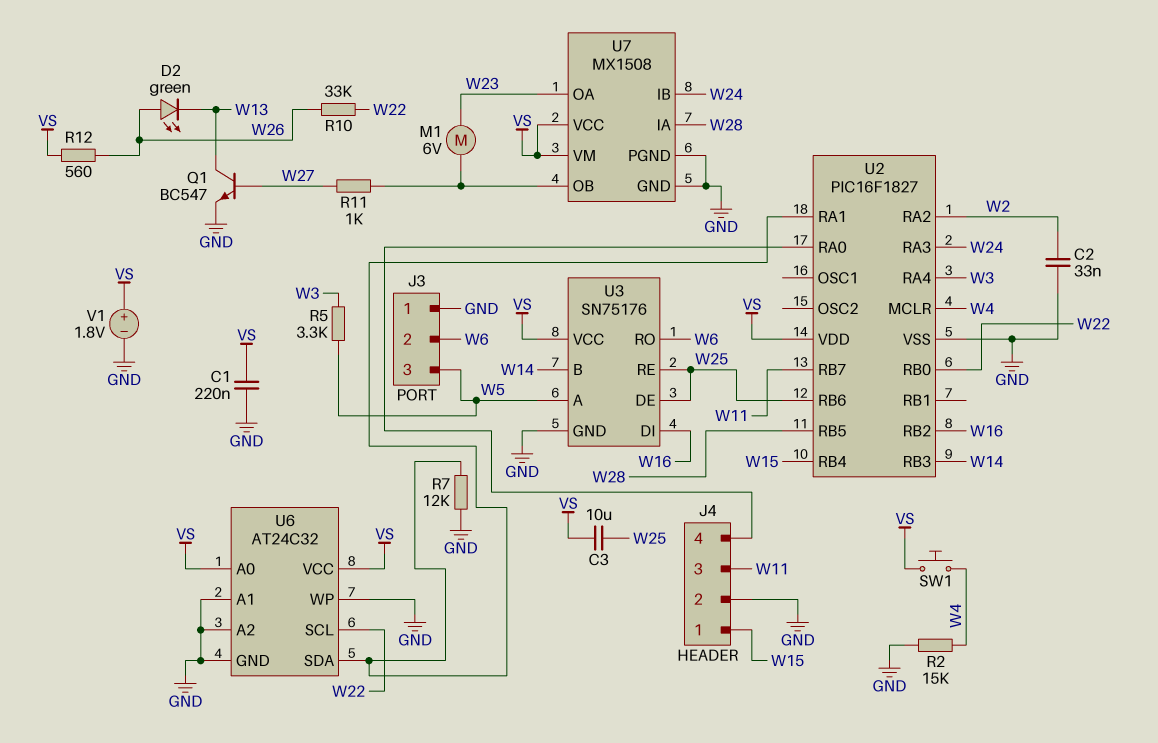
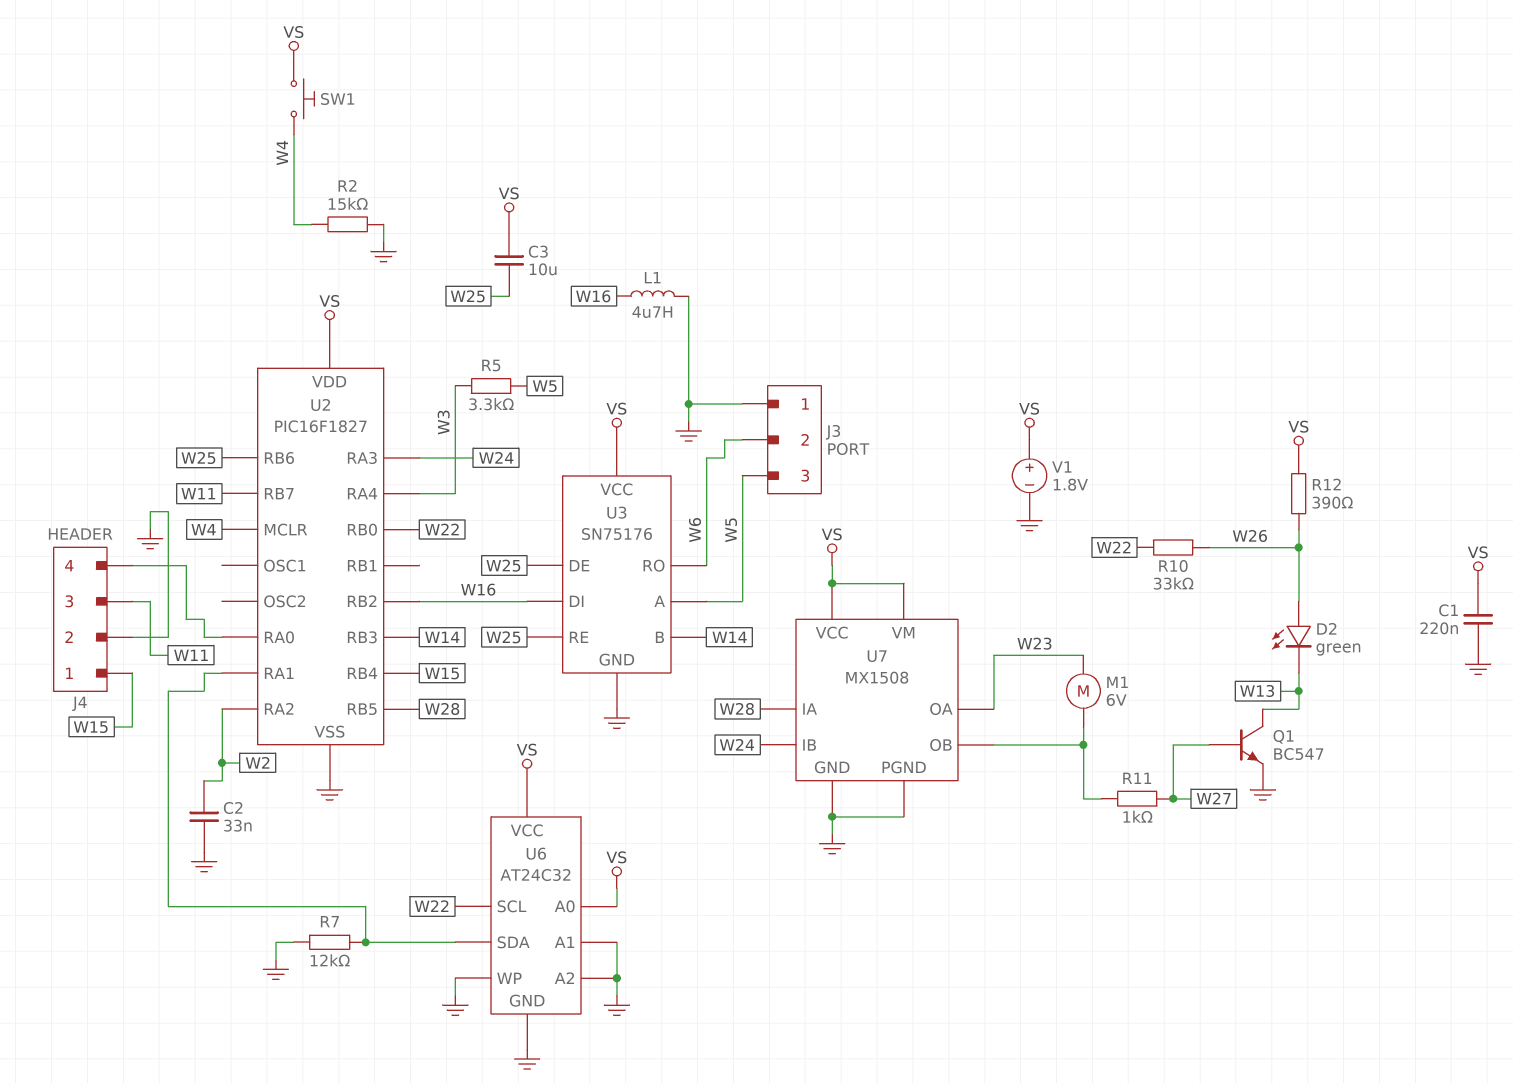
L1: none -> 4.7uH (GND, W16)
R12: 560 (VS, W26) -> 390 (VS, W26)

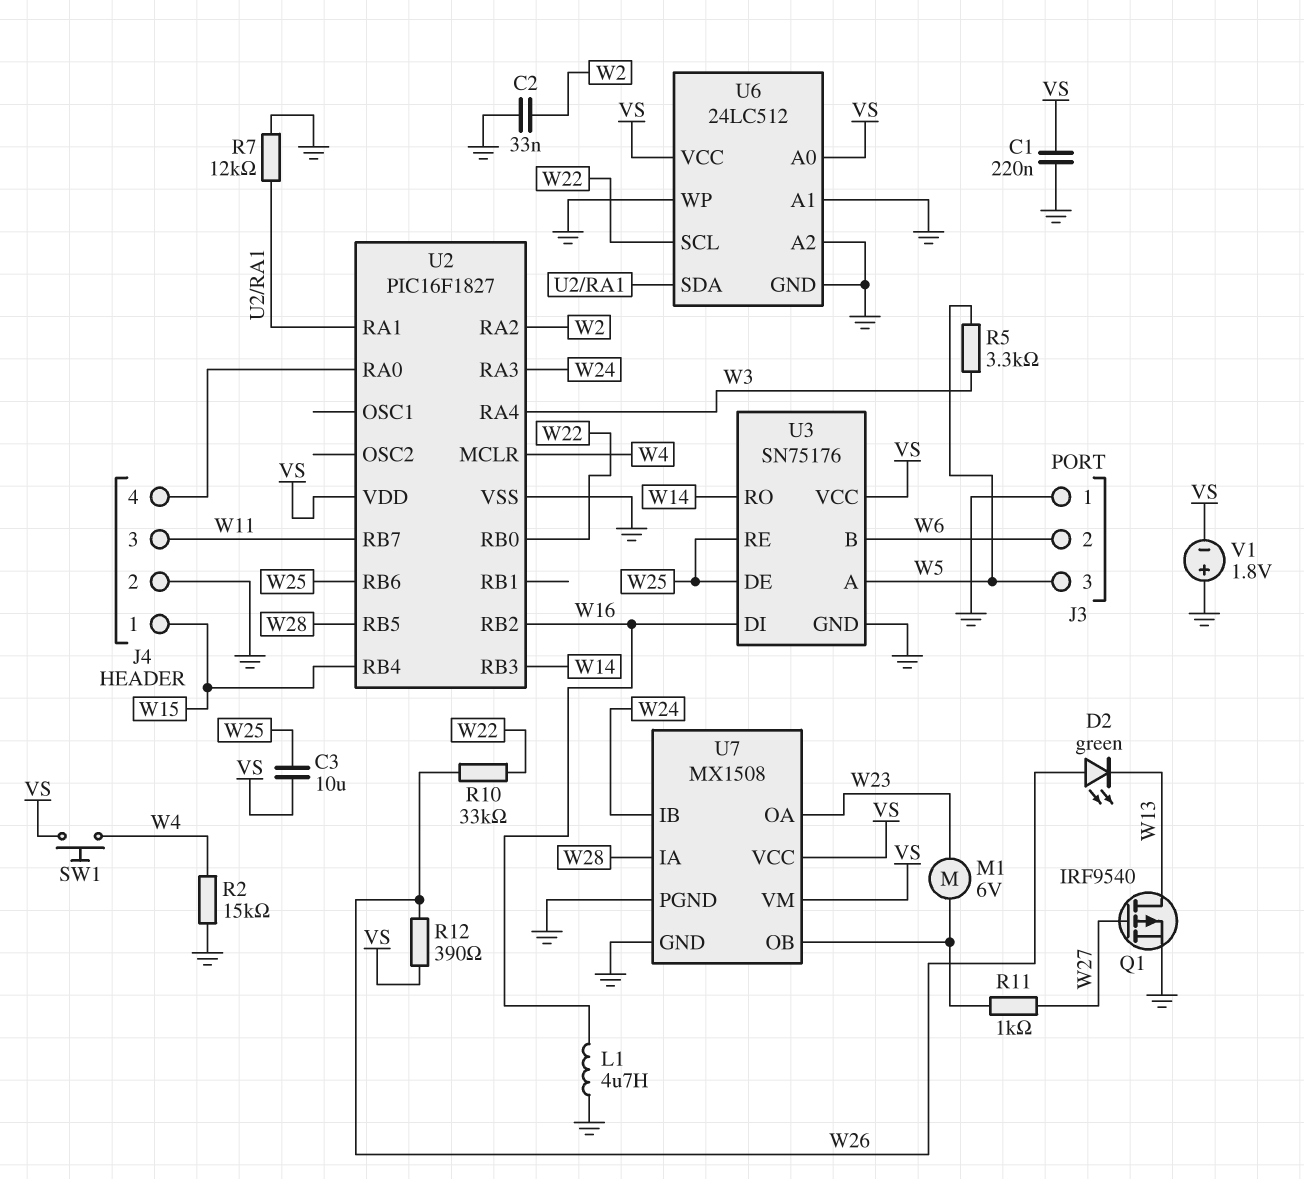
Q1: NPN BC547 (B W27, C W13, E GND) -> PMOS IRF9540 (G W27, D W13, S GND)
U3 pin B: W14 -> W6
U3 pin RO: W6 -> W14
U6: AT24C32 -> 24LC512
V1: 1.8V (plus VS, minus GND) -> 1.8V (plus GND, minus VS)

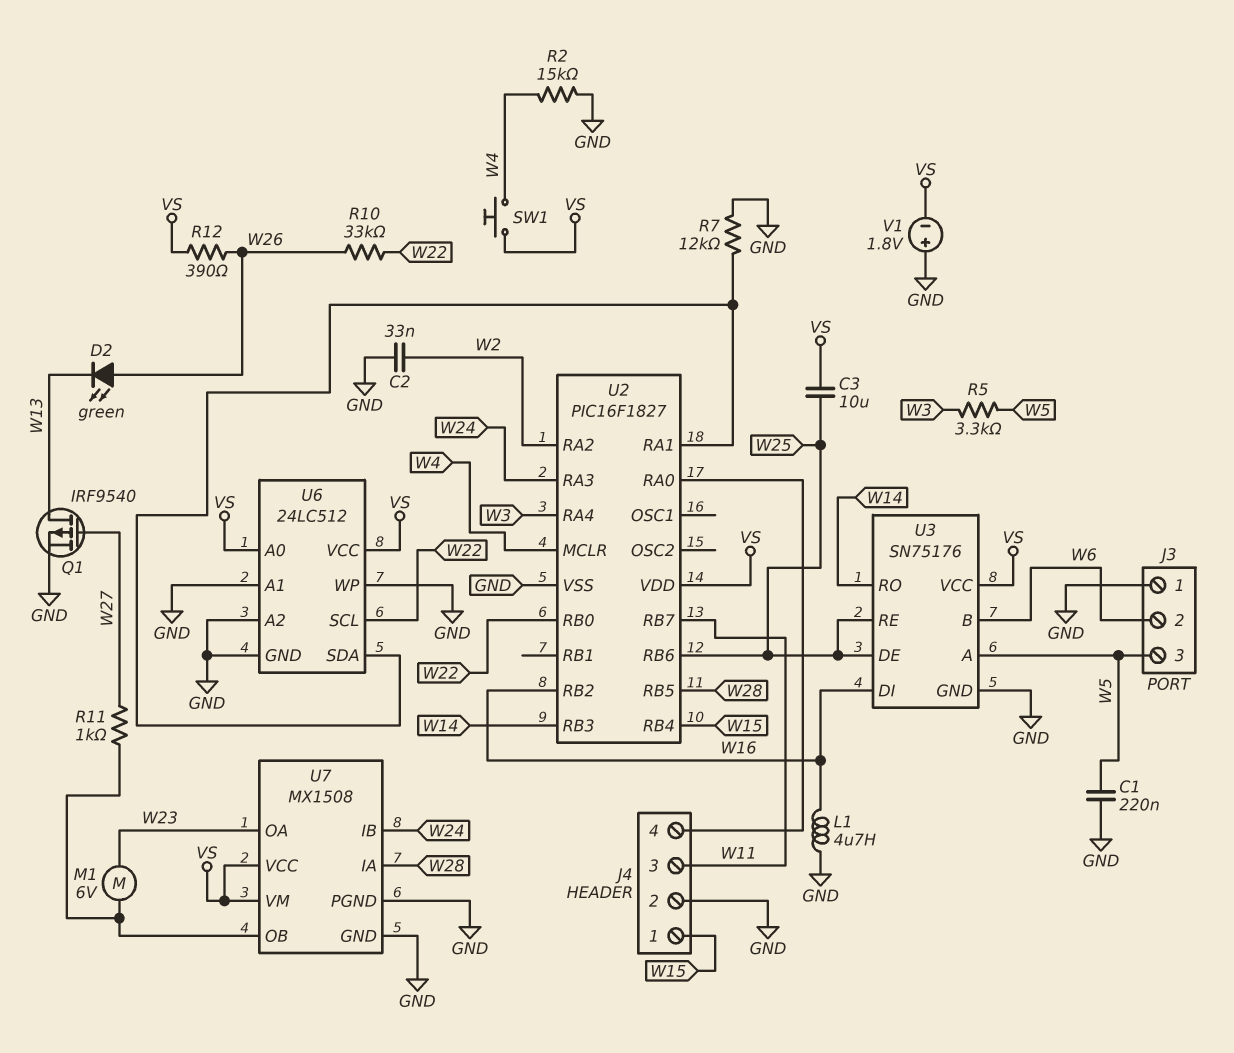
C1: 220nF (GND, VS) -> 220nF (GND, W5)

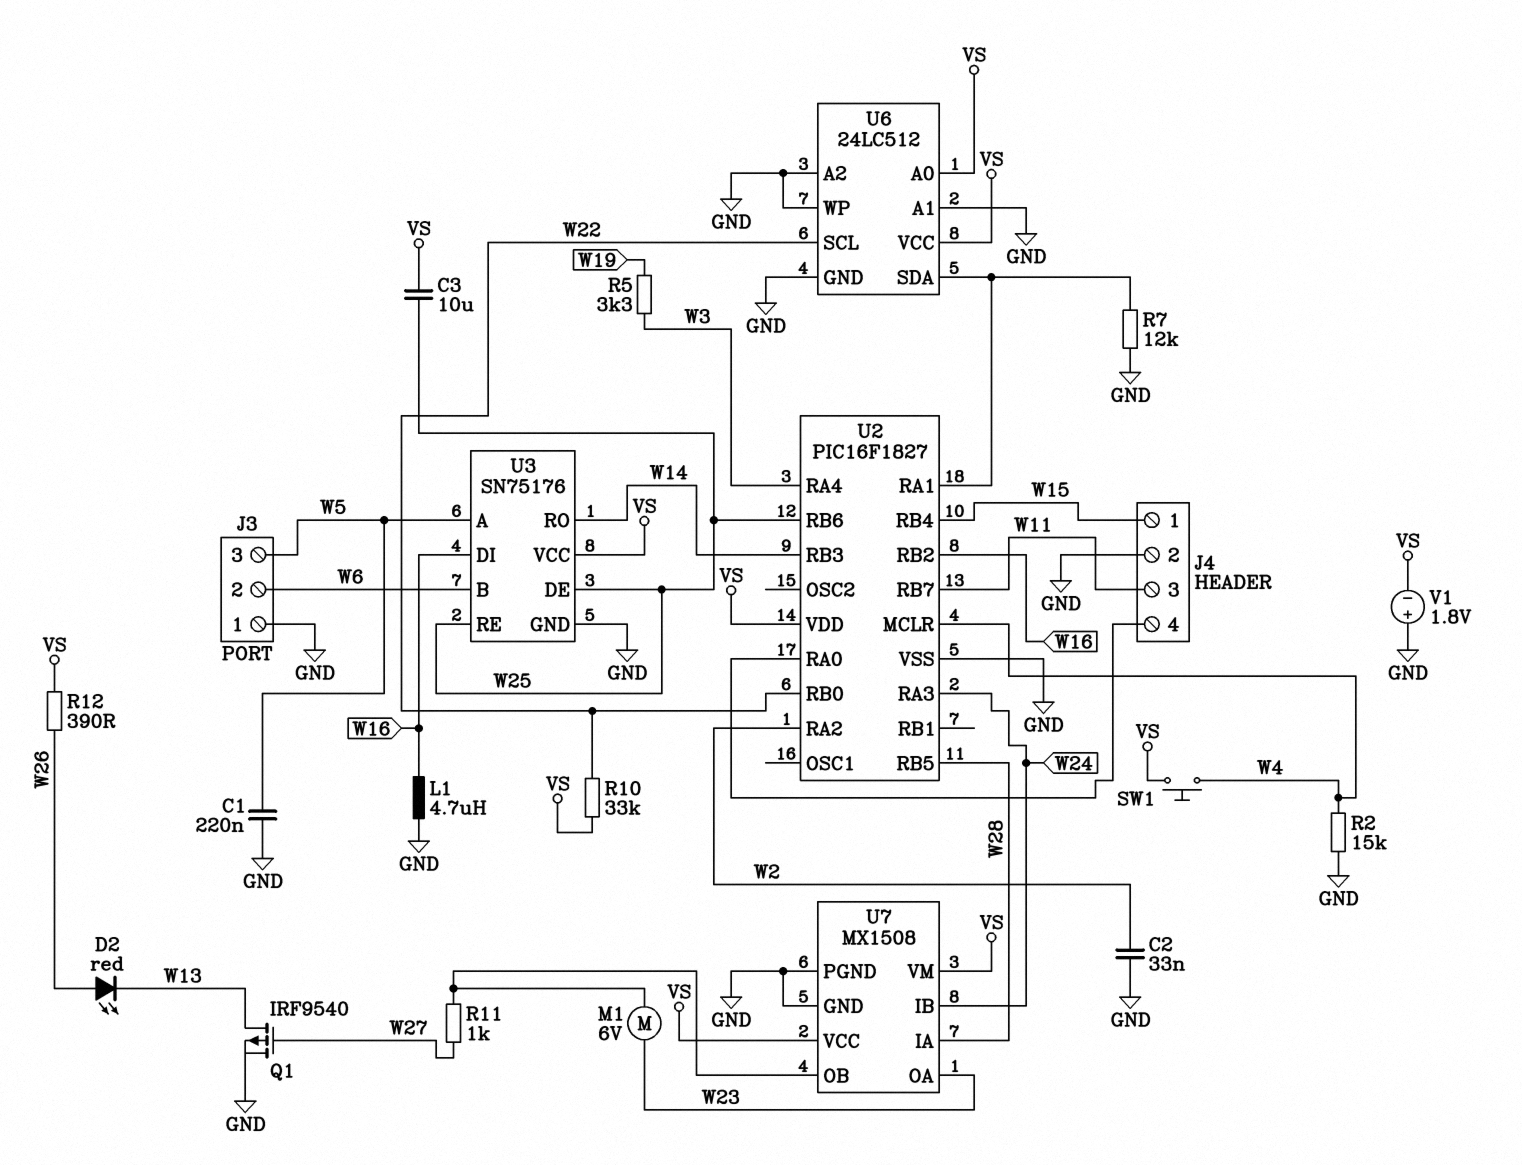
D2: LED green (A W26, K W13) -> LED red (A W26, K W13)
R5: 3.3k (W3, W5) -> 3.3k (W3, W19)
R10: 33k (W22, W26) -> 33k (VS, W22)

